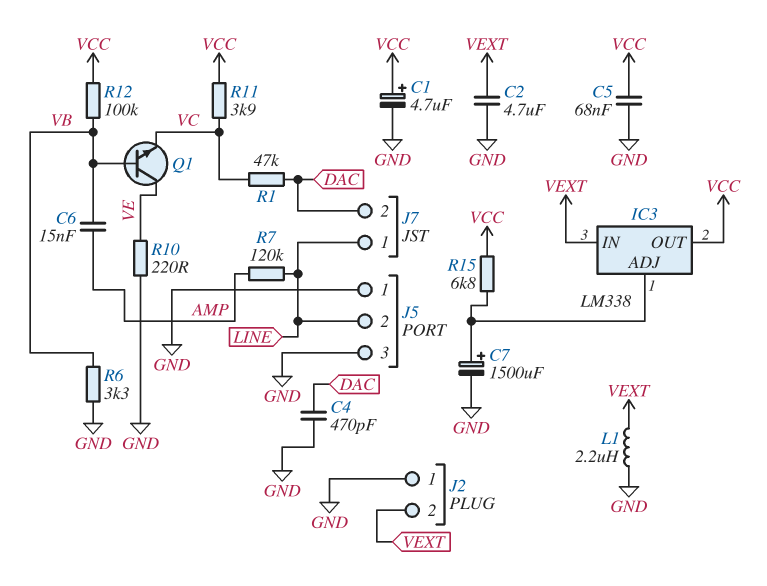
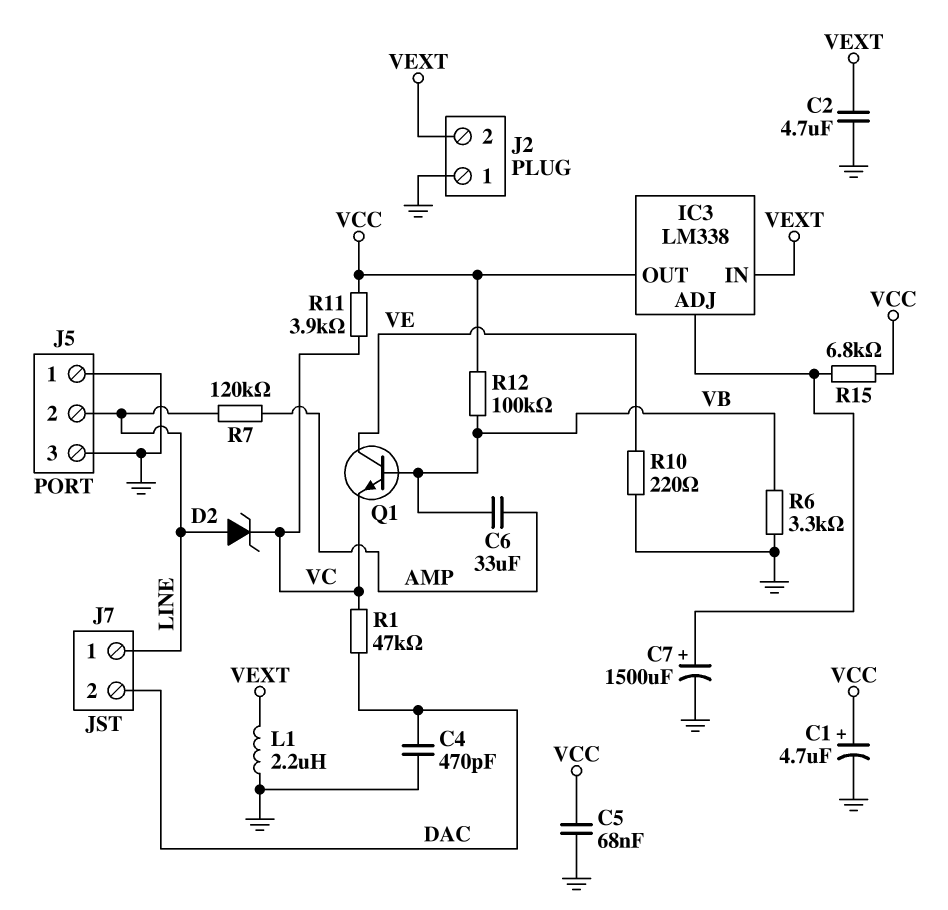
C6: 15nF (AMP, VB) -> 33uF (AMP, VB)
D2: none -> zener (A LINE, K VC)

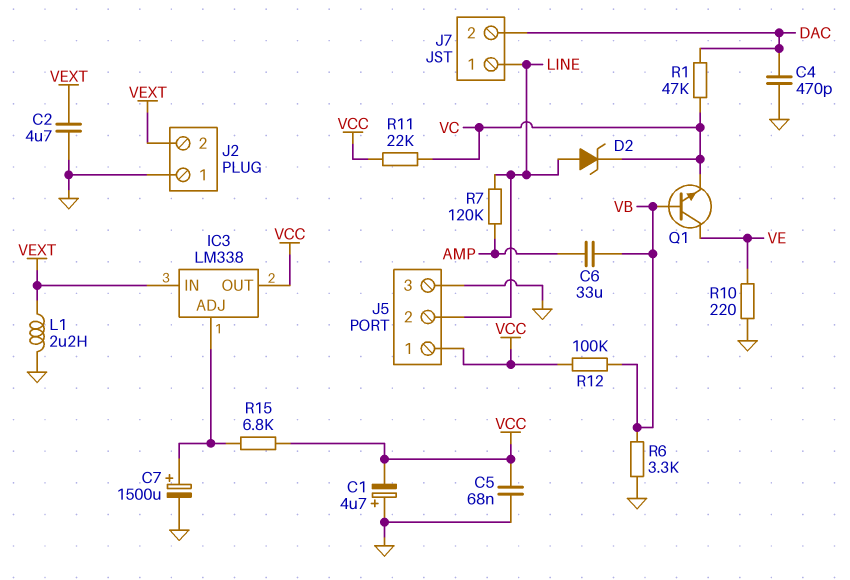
C1: 4.7uF (plus VCC, minus GND) -> 4.7uF (plus GND, minus VCC)
J5 pin 1: GND -> VCC
R11: 3.9k (VC, VCC) -> 22k (VC, VCC)

